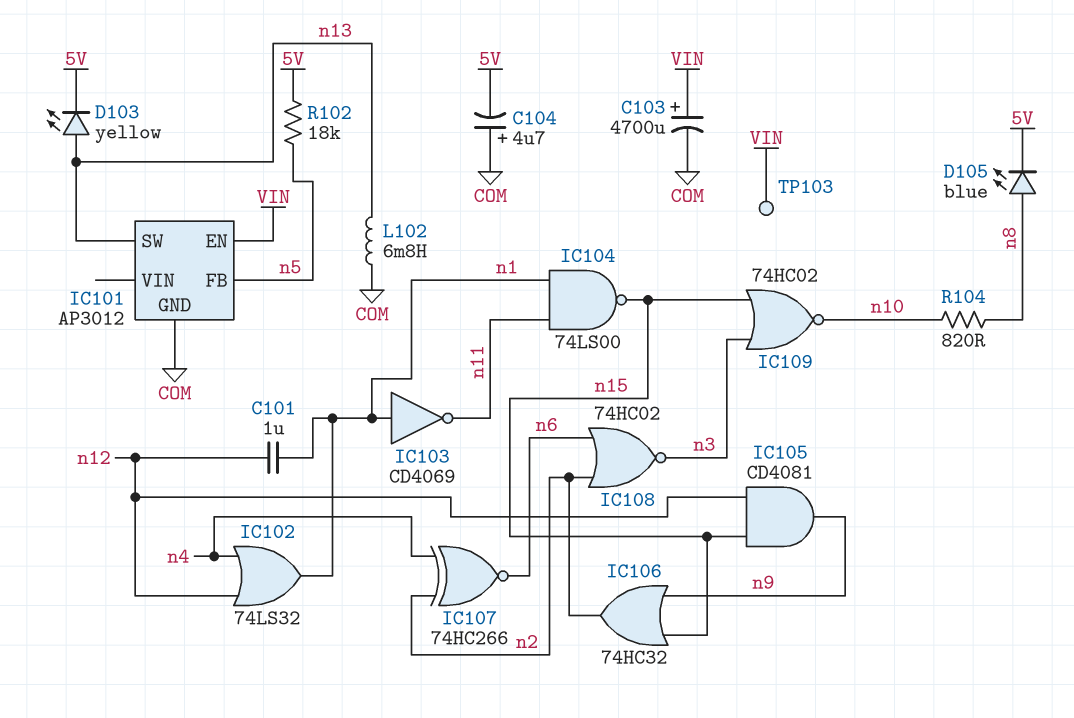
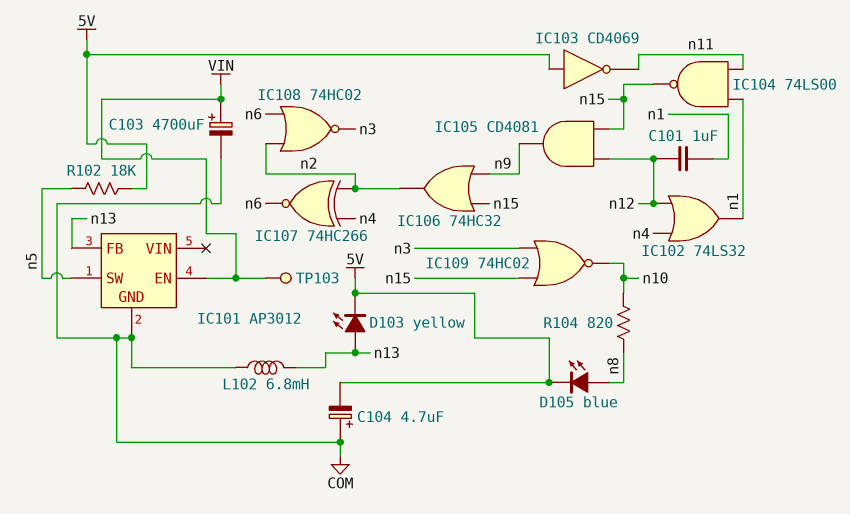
IC101 pin FB: n5 -> n13
IC101 pin SW: n13 -> n5
IC103: NOT CD4069 (in n1, out n11) -> NOT CD4069 (in 5V, out n11)

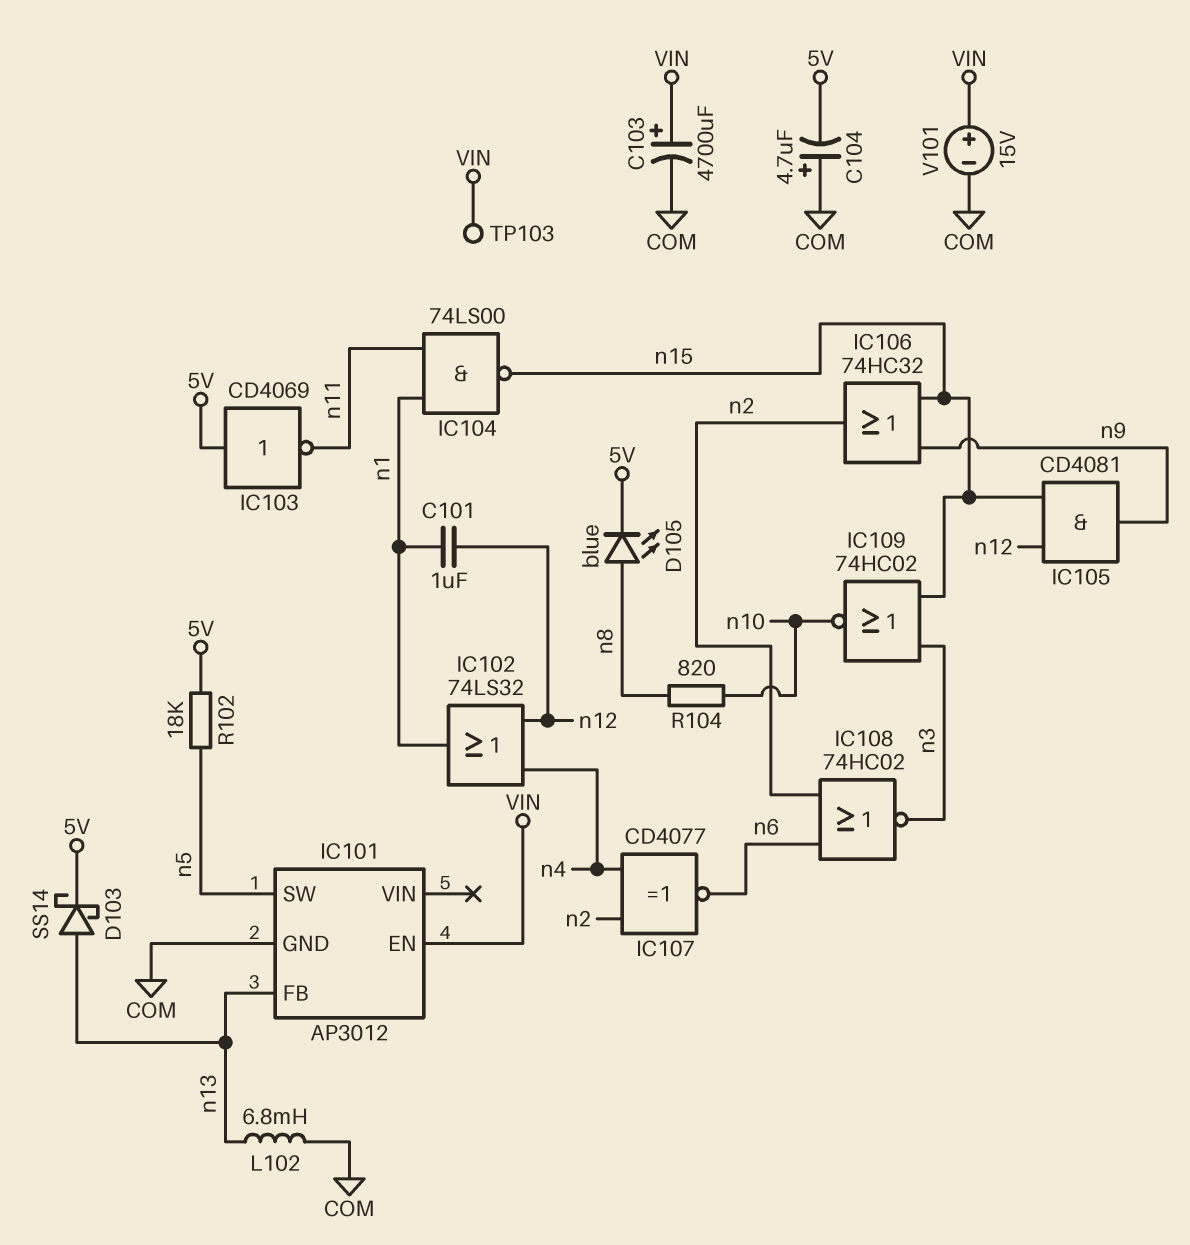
D103: LED yellow (A n13, K 5V) -> schottky SS14 (A n13, K 5V)
IC107: XNOR 74HC266 (in n2, in n4, out n6) -> XNOR CD4077 (in n2, in n4, out n6)
V101: none -> 15V (plus VIN, minus COM)

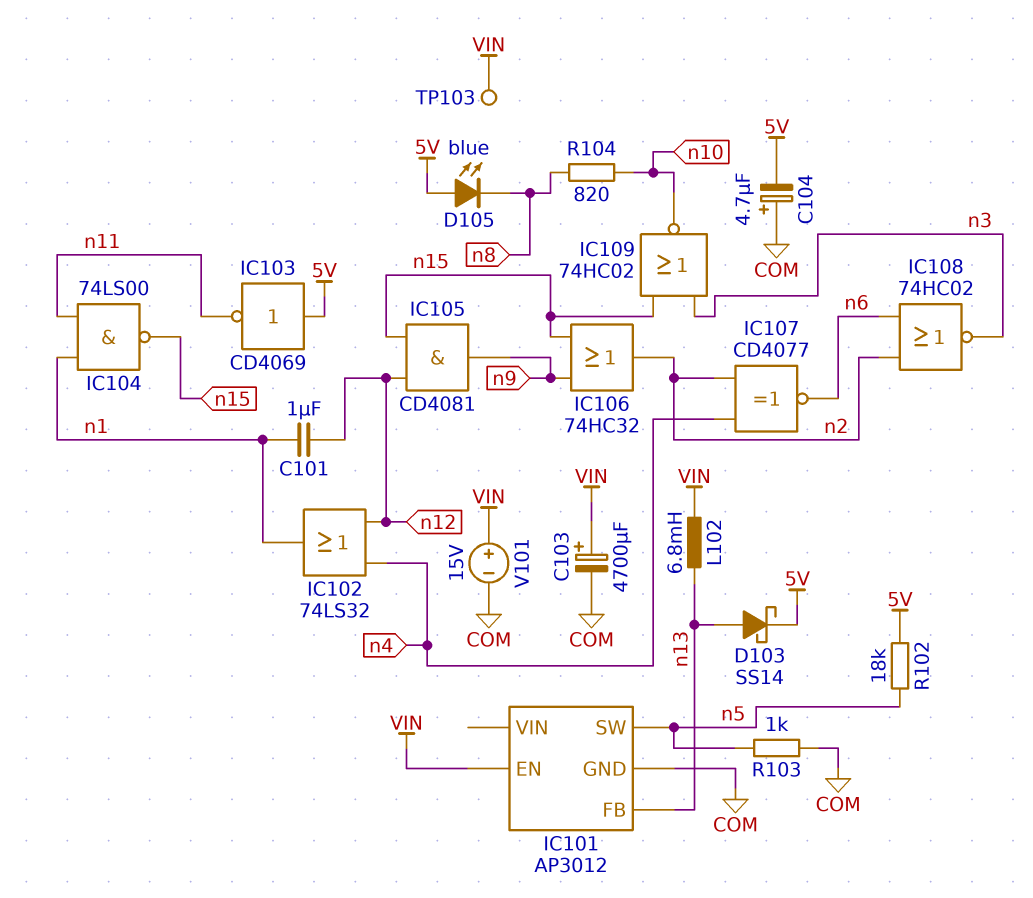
D105: LED blue (A n8, K 5V) -> LED blue (A 5V, K n8)
L102: 6.8mH (COM, n13) -> 6.8mH (VIN, n13)
R103: none -> 1k (COM, n5)

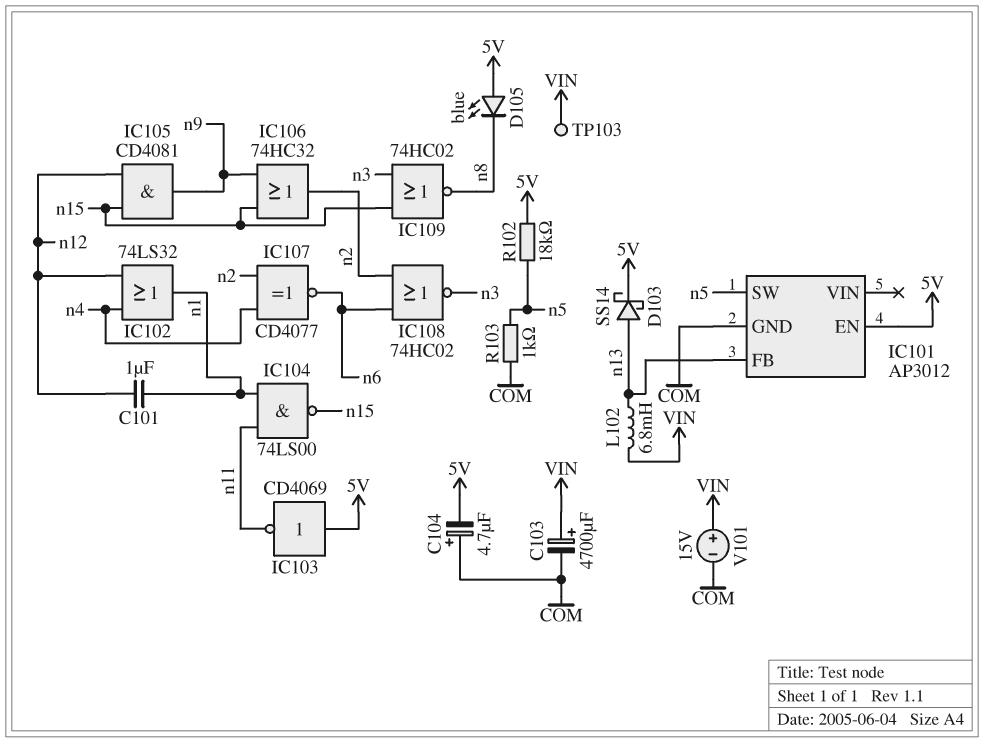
IC101 pin EN: VIN -> 5V
IC109: NOR 74HC02 (in n3, in n15, out n10) -> NOR 74HC02 (in n3, in n15, out n8)
R104: 820 (n8, n10) -> none

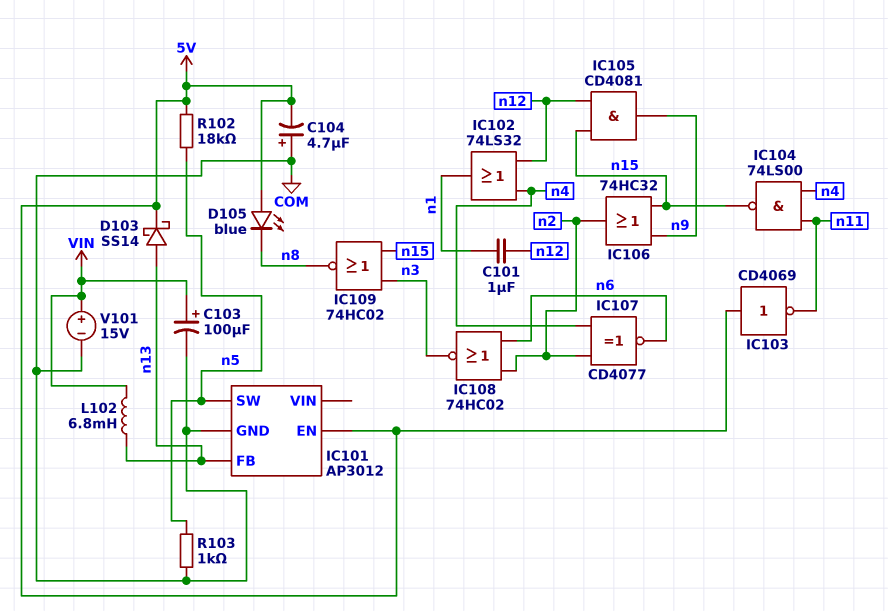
C103: 4700uF (plus VIN, minus COM) -> 100uF (plus VIN, minus COM)
IC104: NAND 74LS00 (in n1, in n11, out n15) -> NAND 74LS00 (in n4, in n11, out n15)
TP103: test point (VIN) -> none

